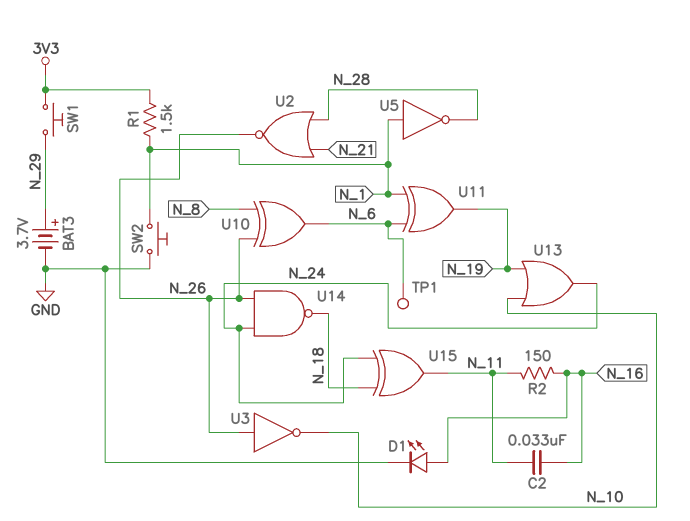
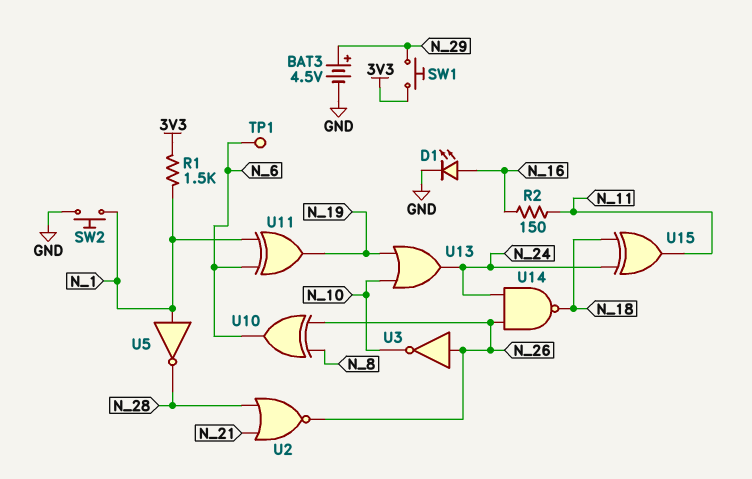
BAT3: 3.7V (plus N_29, minus GND) -> 4.5V (plus N_29, minus GND)
C2: 33nF (N_11, N_16) -> none

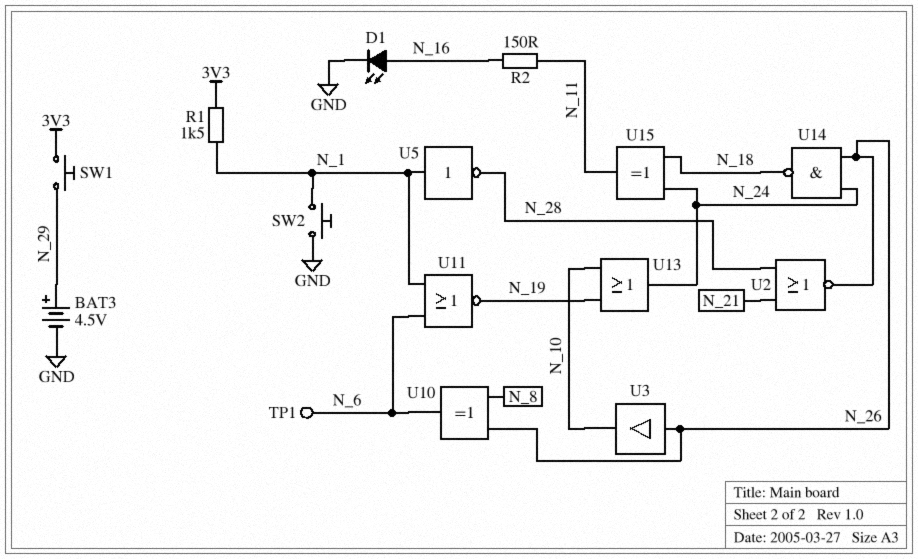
U3: NOT (in N_26, out N_10) -> buffer (in N_26, out N_10)
U11: XOR (in N_1, in N_6, out N_19) -> NOR (in N_1, in N_6, out N_19)

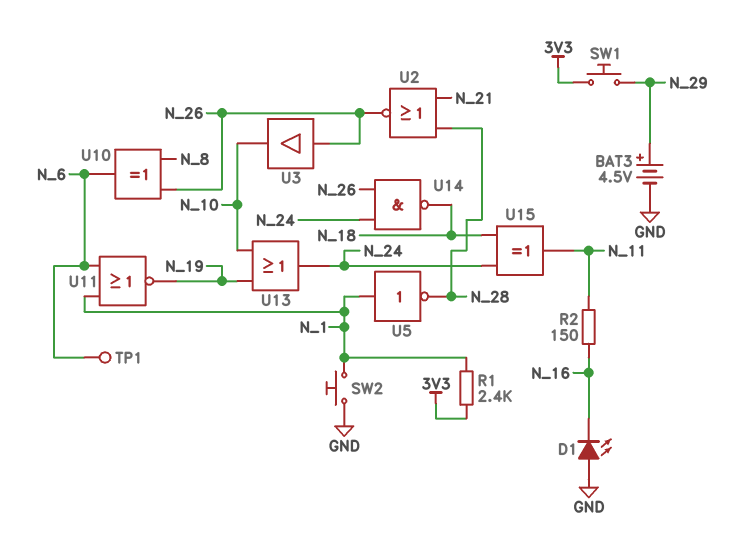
D1: LED (A N_16, K GND) -> LED (A GND, K N_16)
R1: 1.5k (3V3, N_1) -> 2.4k (3V3, N_1)

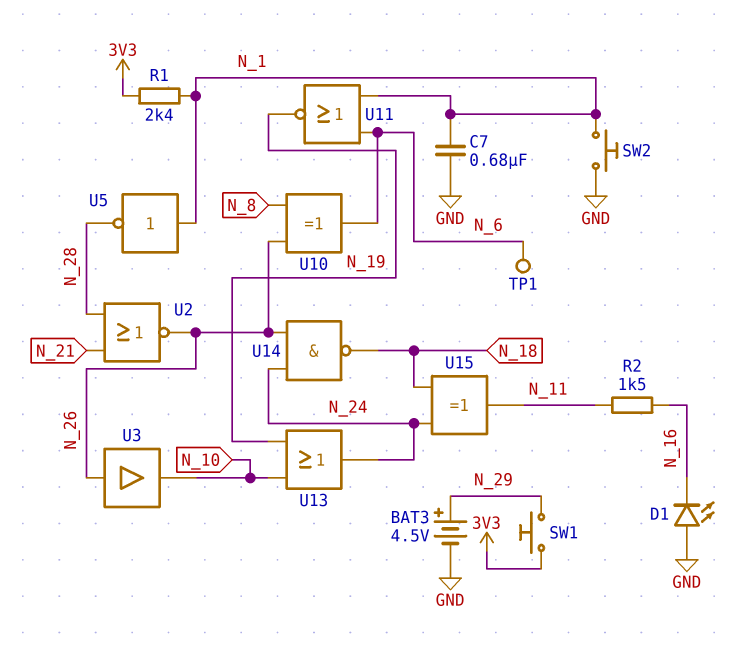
C7: none -> 680nF (GND, N_1)
R2: 150 (N_11, N_16) -> 1.5k (N_11, N_16)

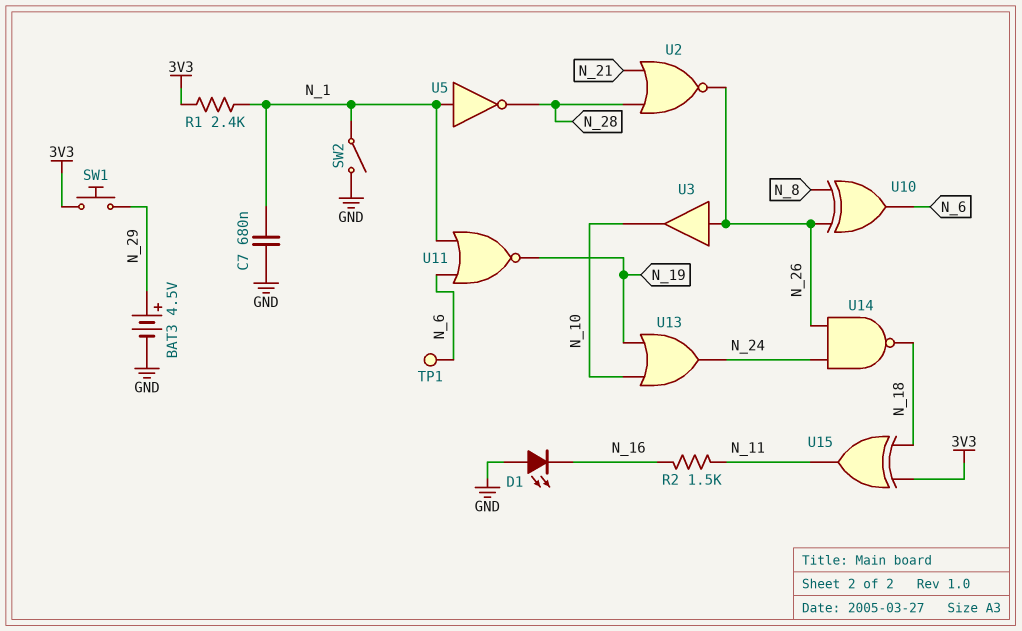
SW2: button (GND, N_1) -> switch (GND, N_1)
U15: XOR (in N_18, in N_24, out N_11) -> XOR (in 3V3, in N_18, out N_11)

